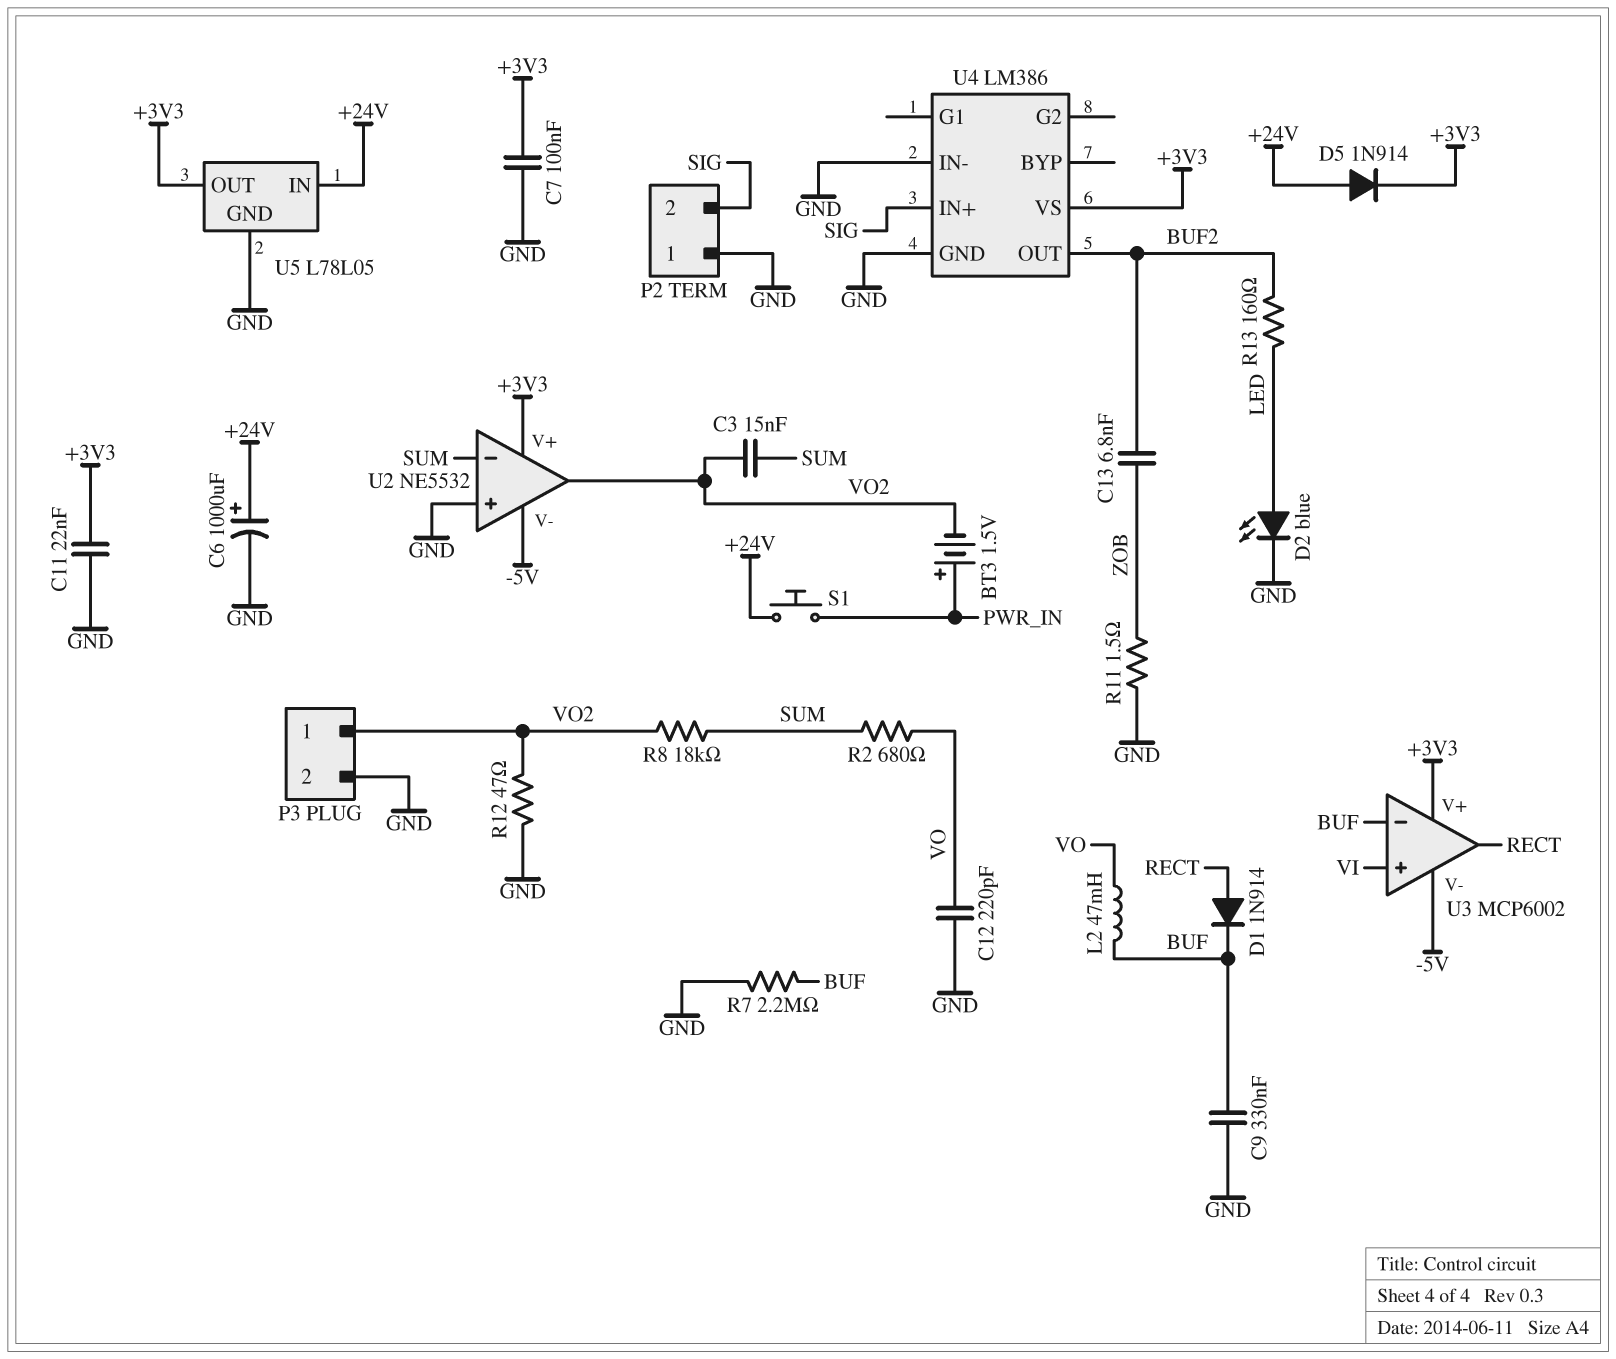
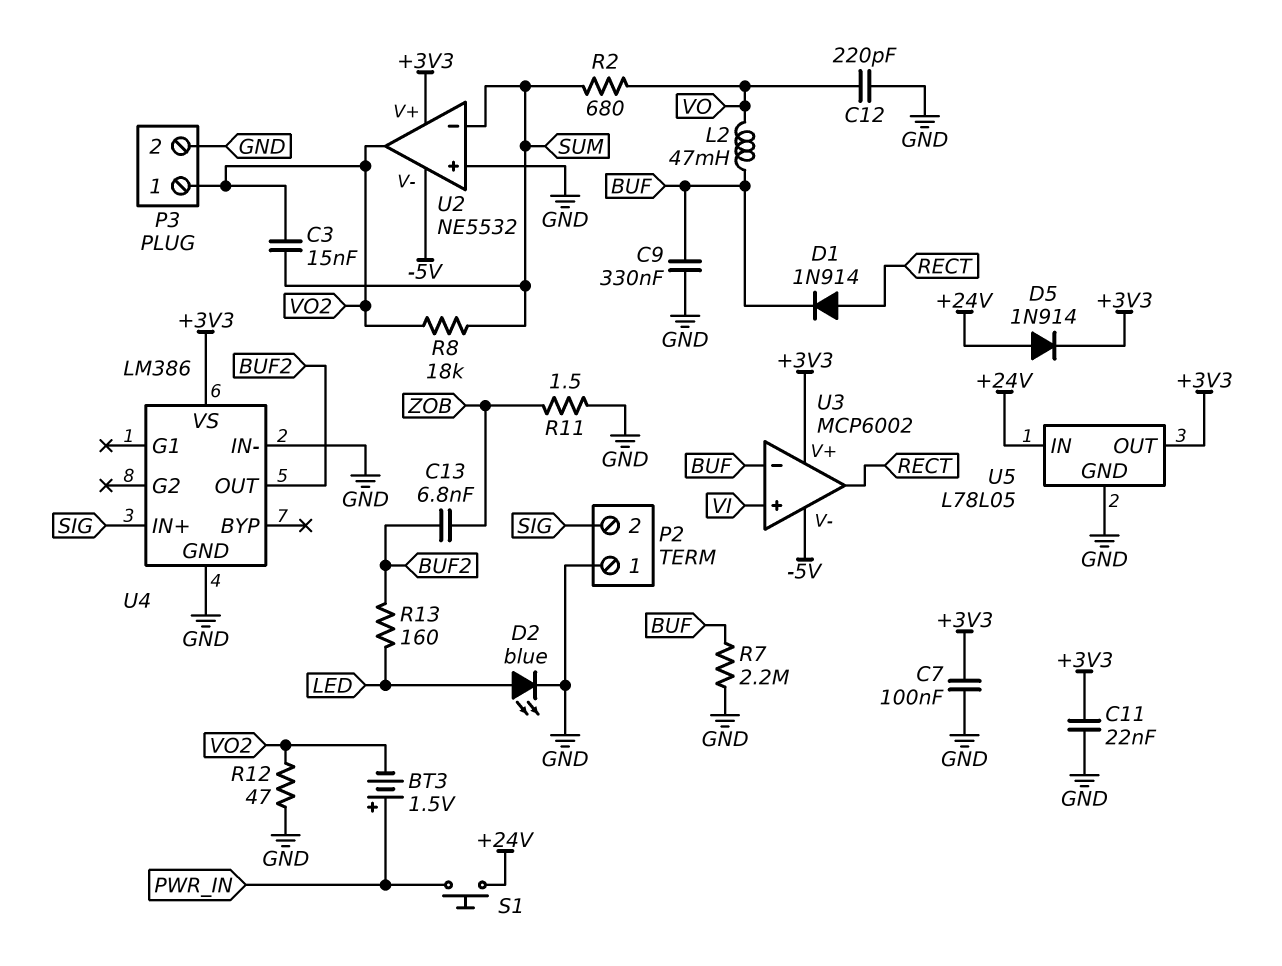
C6: 1000uF (plus +24V, minus GND) -> none

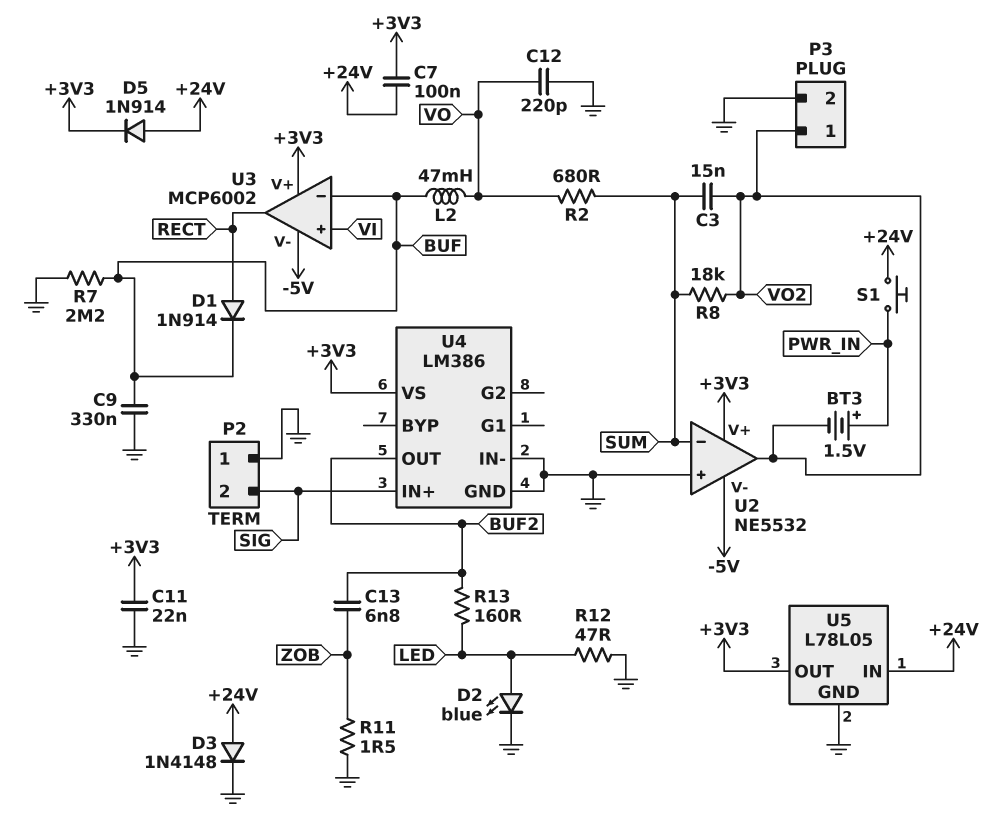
C7: 100nF (+3V3, GND) -> 100nF (+3V3, +24V)
D3: none -> diode 1N4148 (A +24V, K GND)
R12: 47 (GND, VO2) -> 47 (GND, LED)

